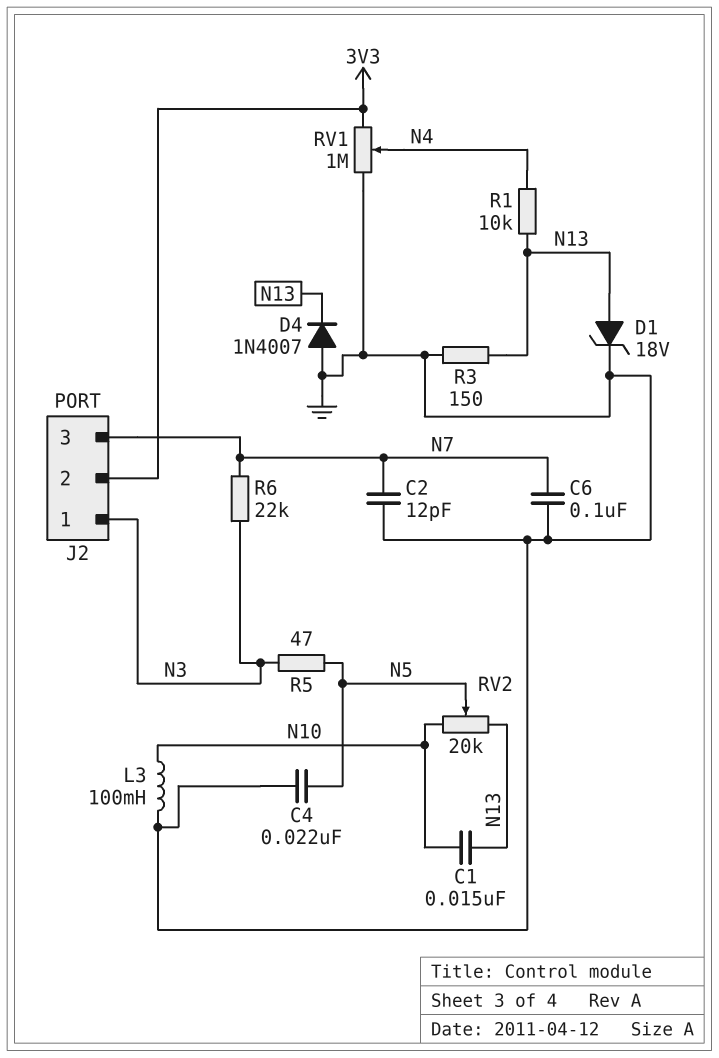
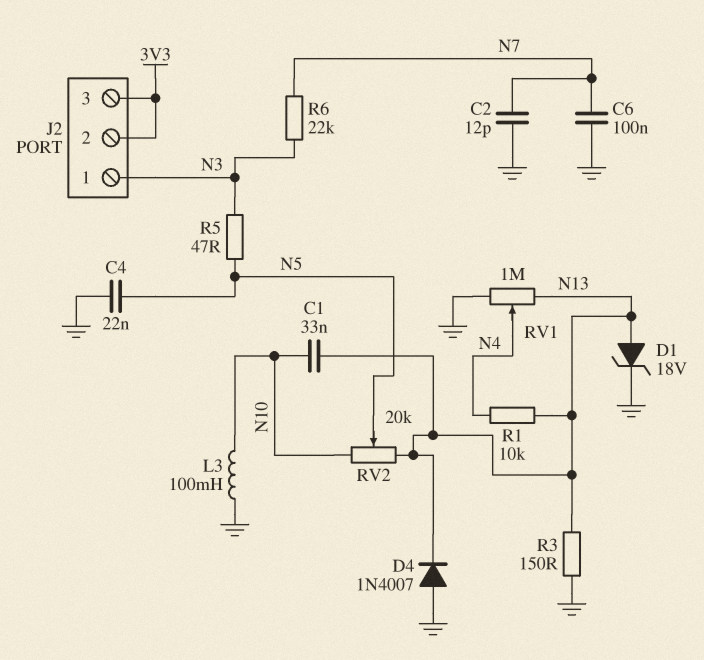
C1: 15nF (N10, N13) -> 33nF (N10, N13)
J2 pin 3: N7 -> 3V3
RV1: 1M (3V3, GND, wiper N4) -> 1M (GND, N13, wiper N4)

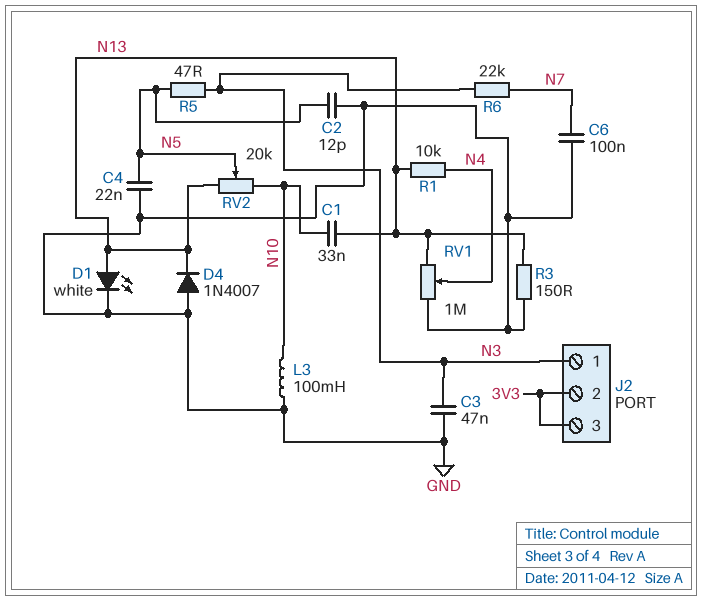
C2: 12pF (GND, N7) -> 12pF (GND, N5)
C3: none -> 47nF (GND, N3)
D1: zener 18V (A N13, K GND) -> LED white (A N13, K GND)

